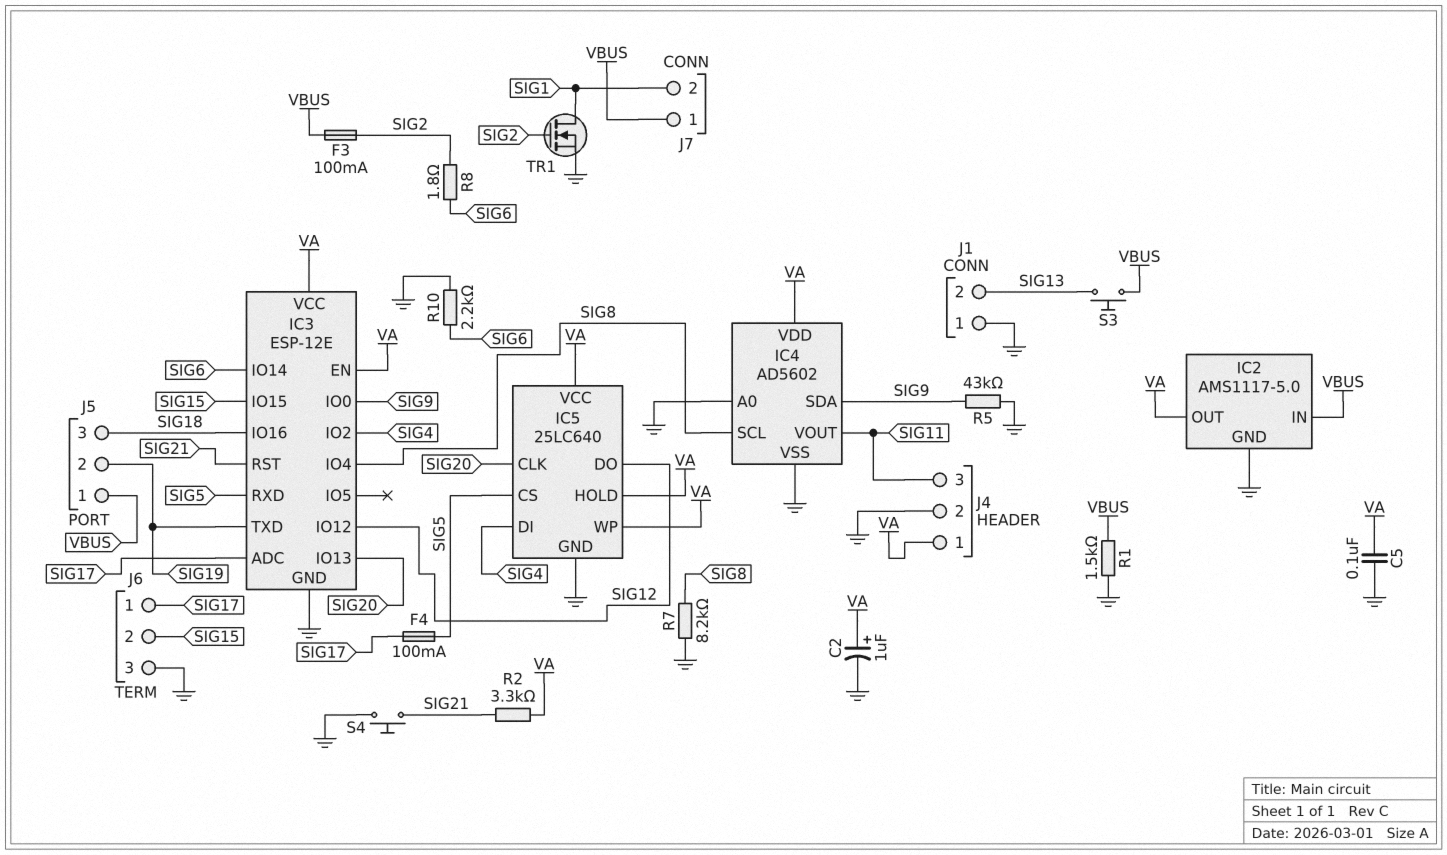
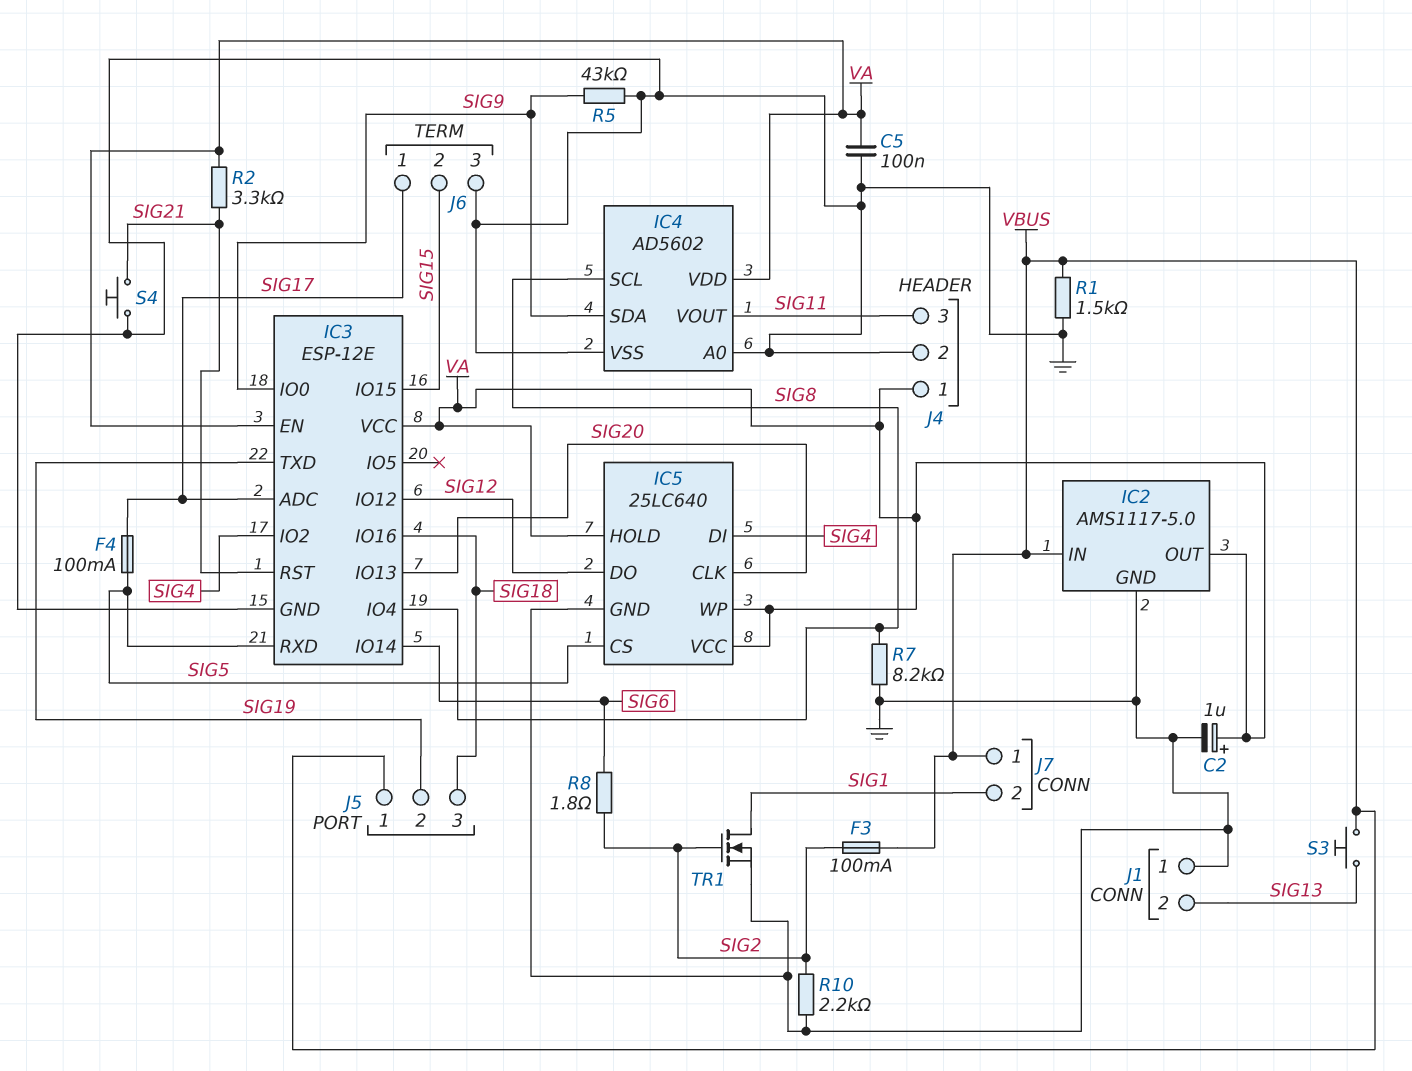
R10: 2.2k (GND, SIG6) -> 2.2k (GND, SIG2)

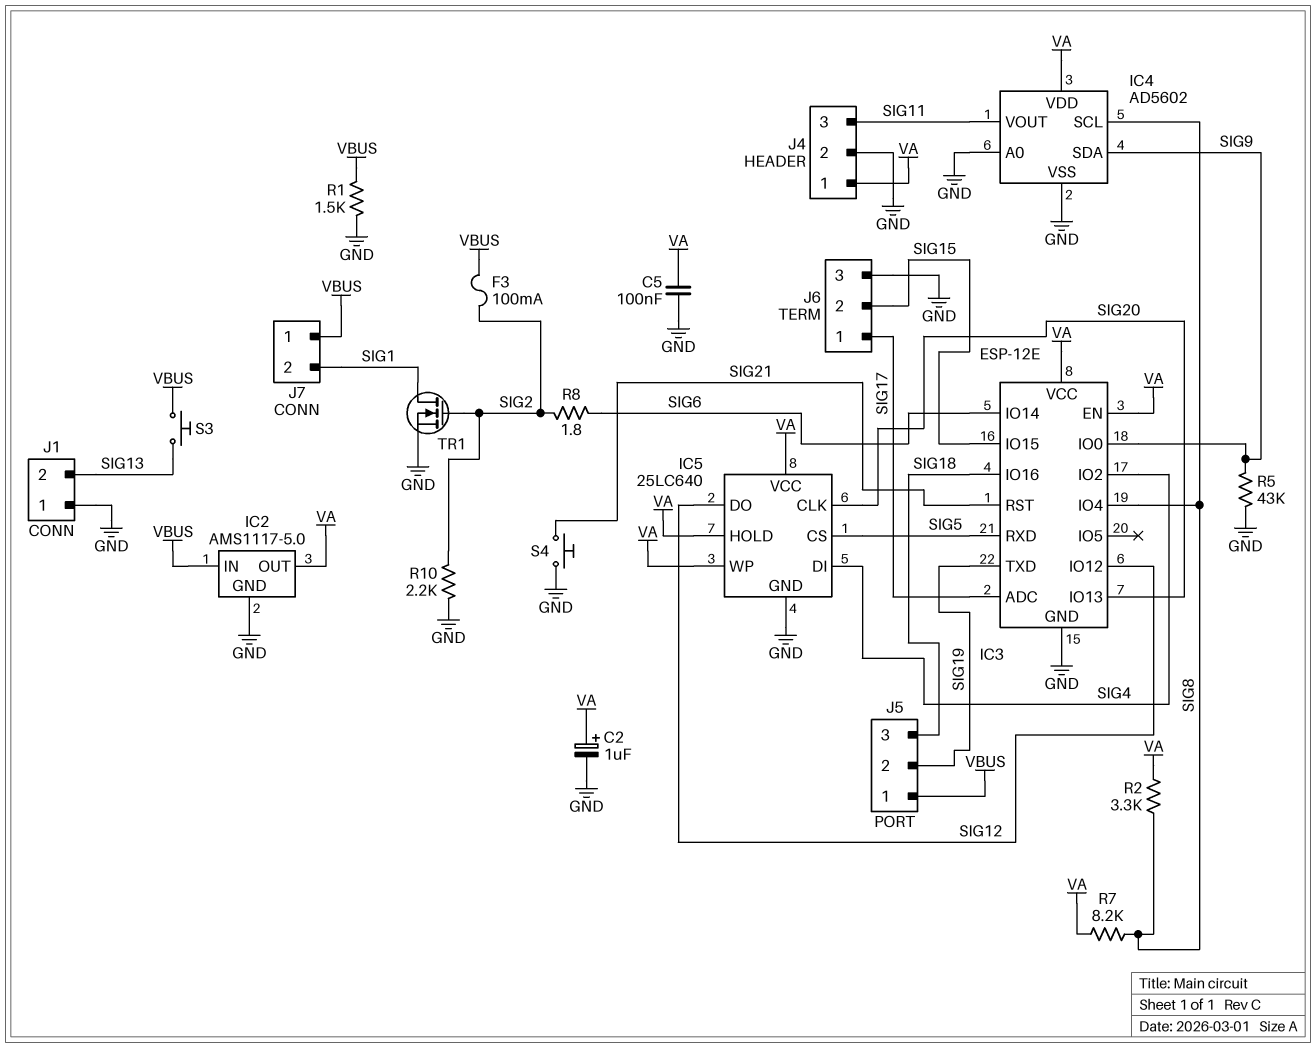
F4: 100mA (SIG5, SIG17) -> none
R2: 3.3k (SIG21, VA) -> 3.3k (SIG8, VA)
R7: 8.2k (GND, SIG8) -> 8.2k (SIG8, VA)

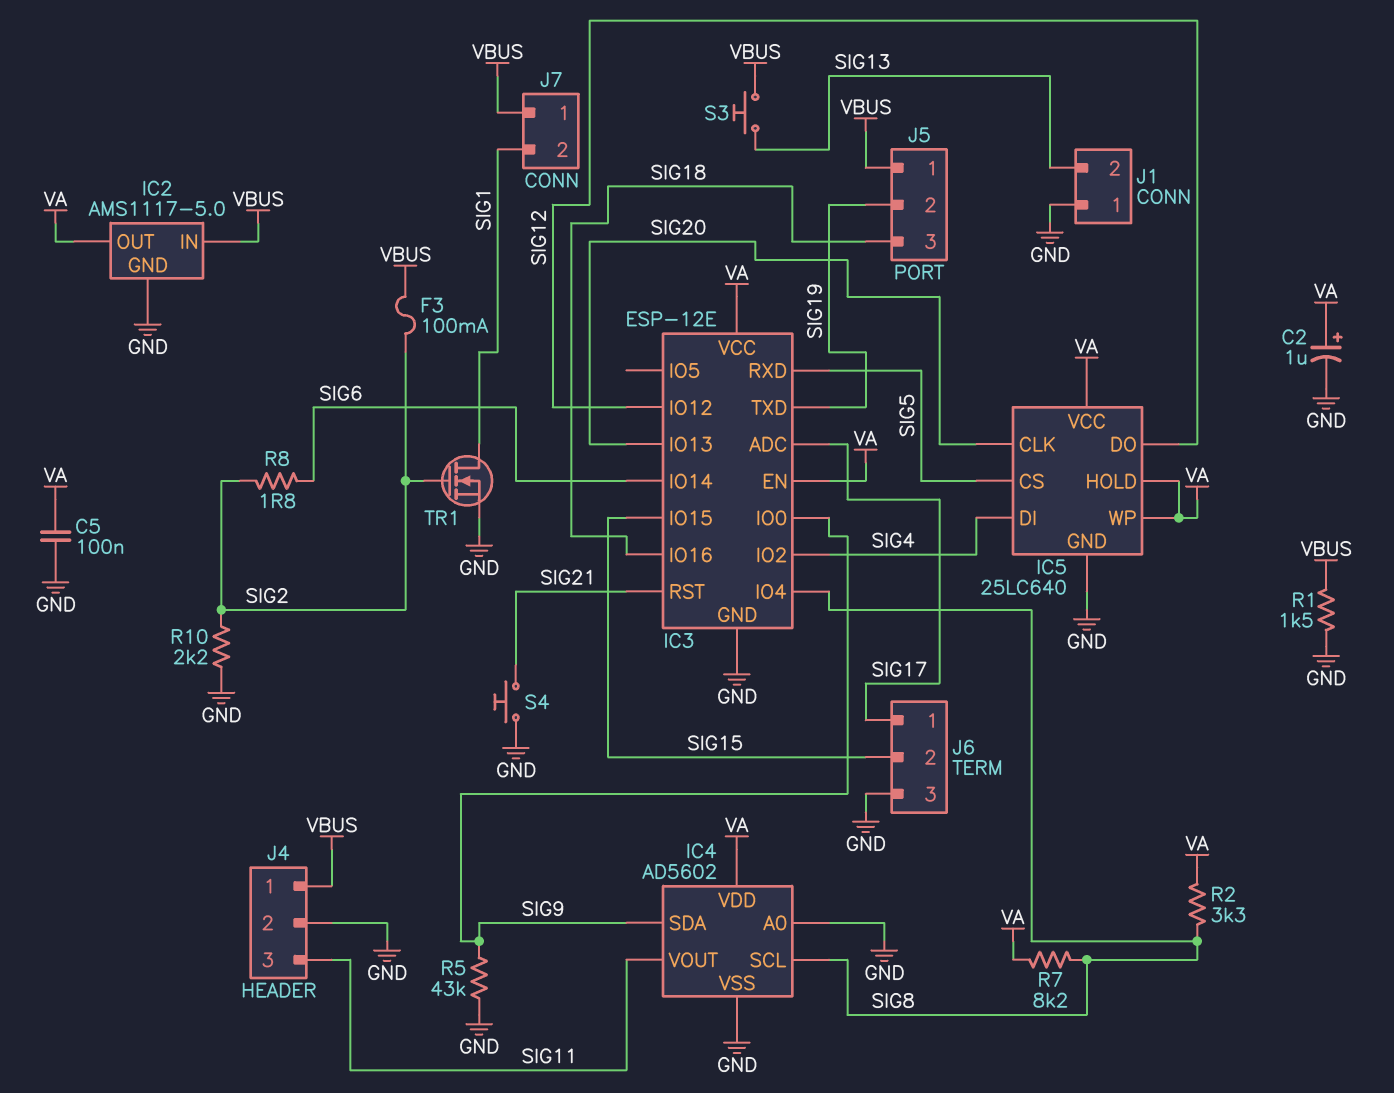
J4 pin 1: VA -> VBUS

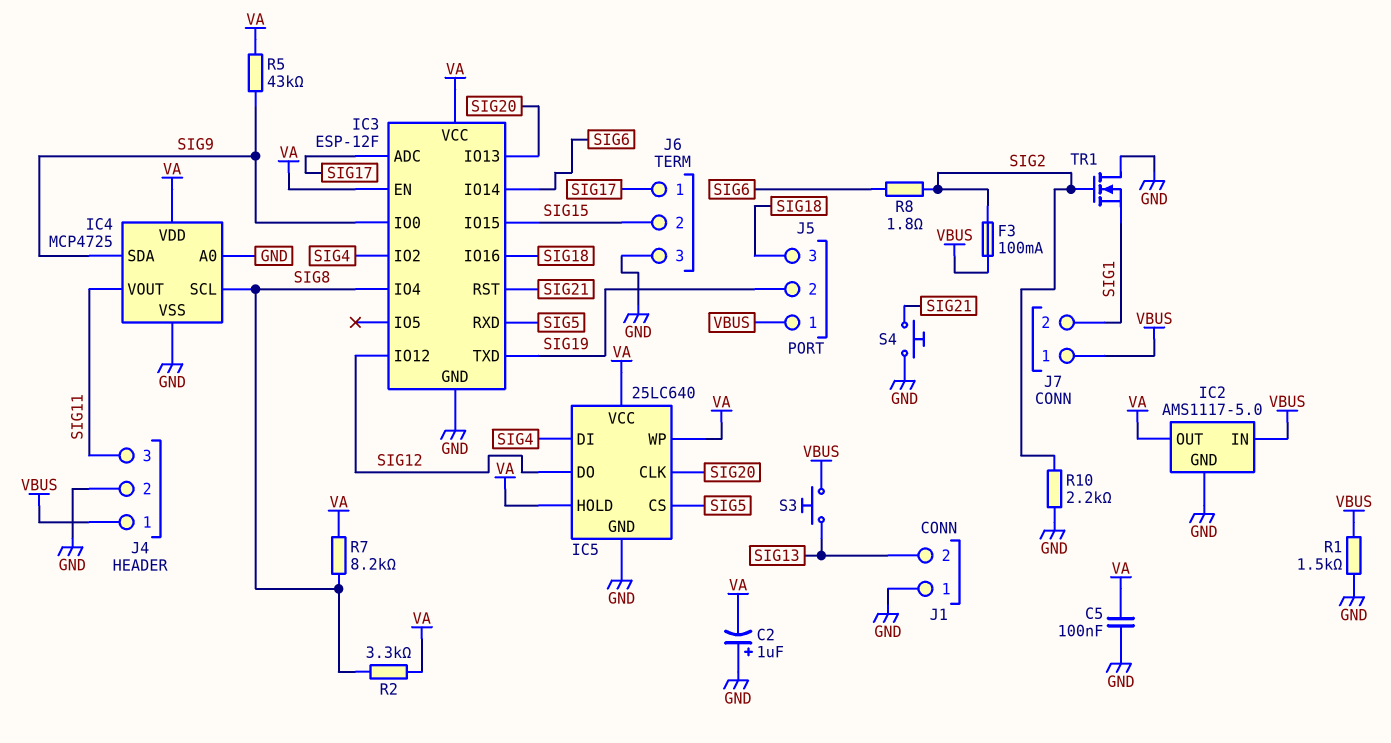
C2: 1uF (plus VA, minus GND) -> 1uF (plus GND, minus VA)
IC3: ESP-12E -> ESP-12F
IC4: AD5602 -> MCP4725
R5: 43k (GND, SIG9) -> 43k (SIG9, VA)
TR1: NMOS (G SIG2, D SIG1, S GND) -> NMOS (G SIG2, D GND, S SIG1)

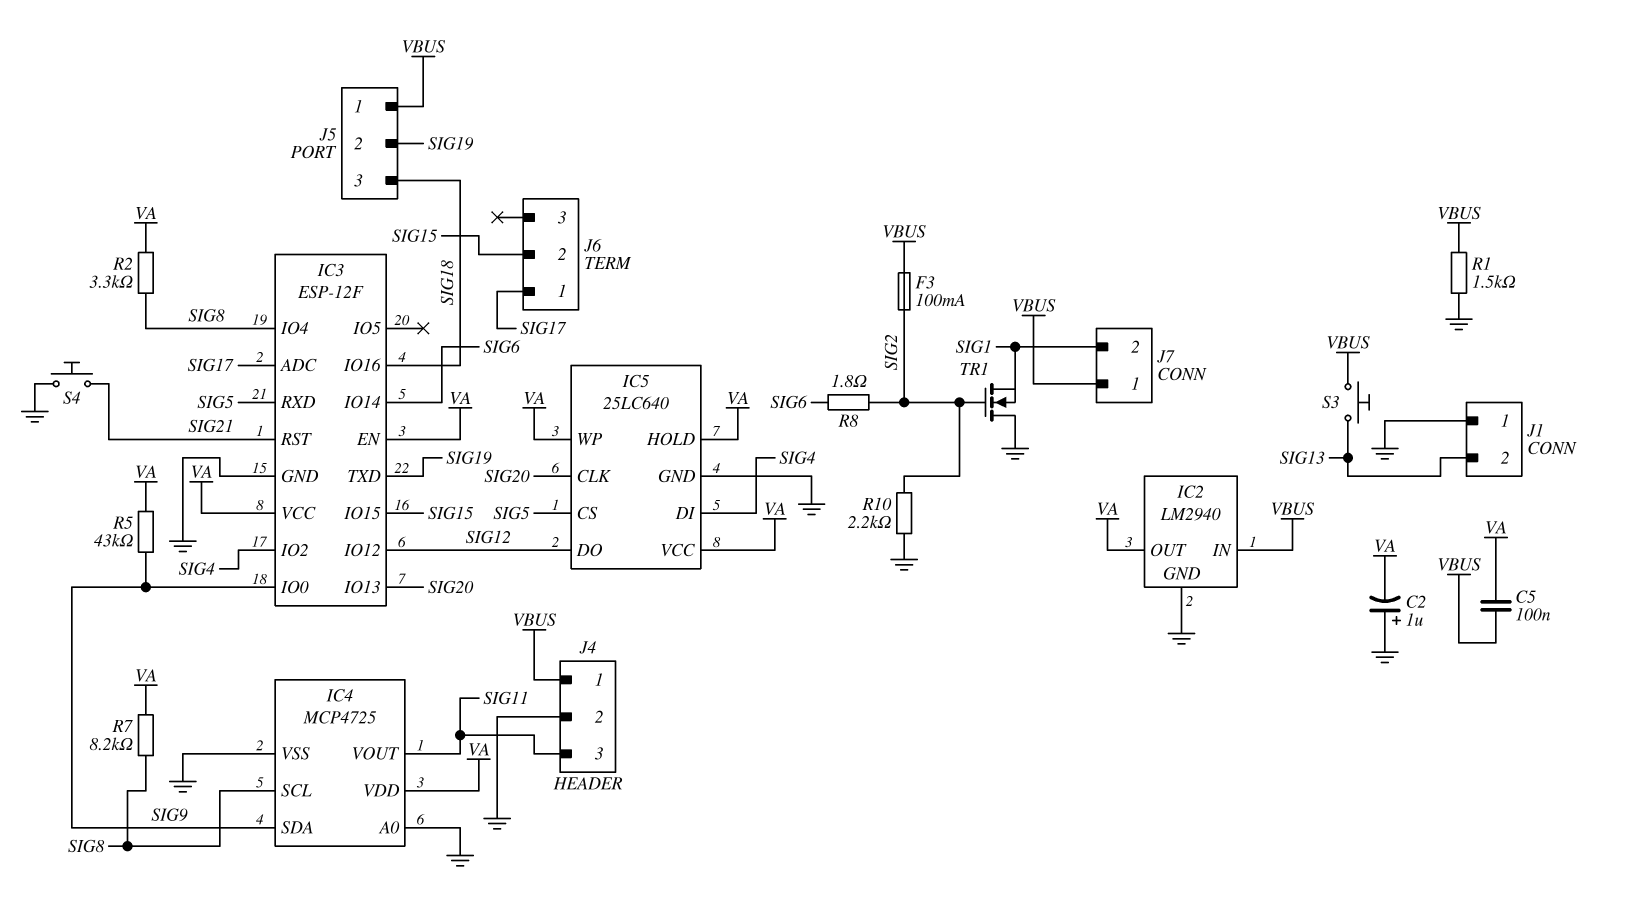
C5: 100nF (GND, VA) -> 100nF (VA, VBUS)
IC2: AMS1117-5.0 -> LM2940
J6 pin 3: GND -> none

